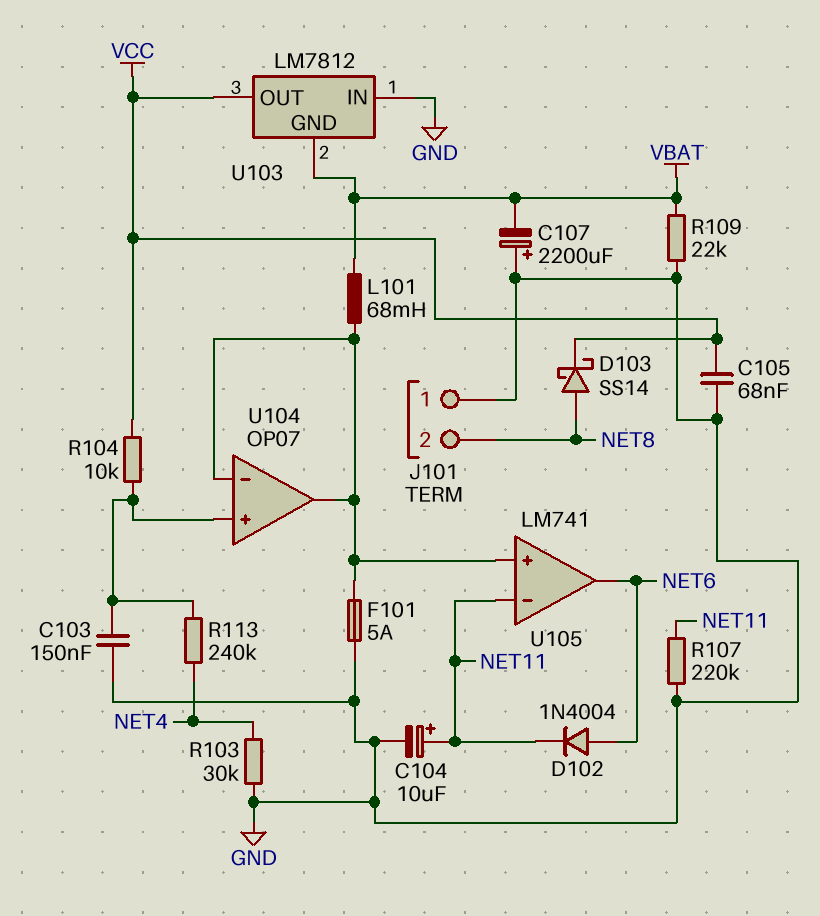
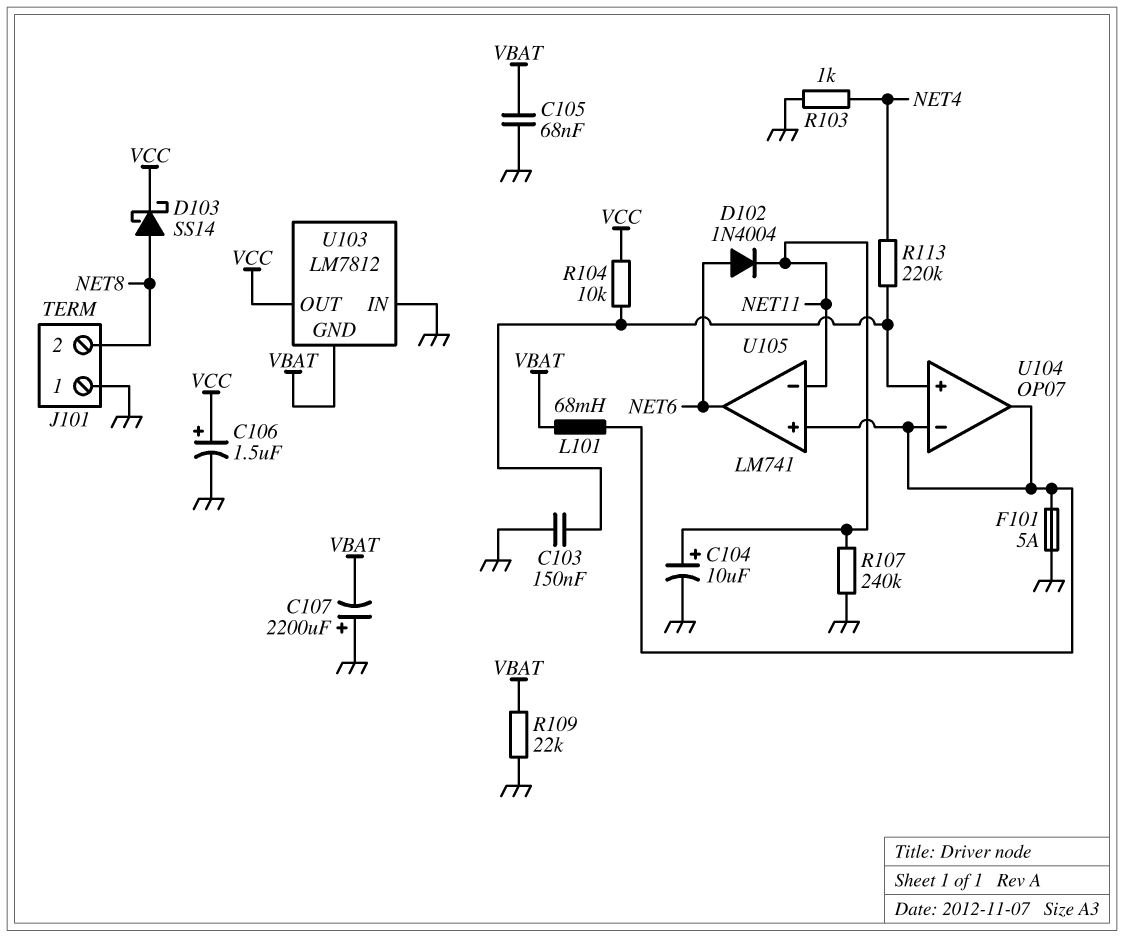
C105: 68nF (GND, VCC) -> 68nF (GND, VBAT)
C106: none -> 1.5uF (plus VCC, minus GND)
R103: 30k (GND, NET4) -> 1k (GND, NET4)
R107: 220k (GND, NET11) -> 240k (GND, NET11)
R113: 240k (NET4, U104/in+) -> 220k (NET4, U104/in+)

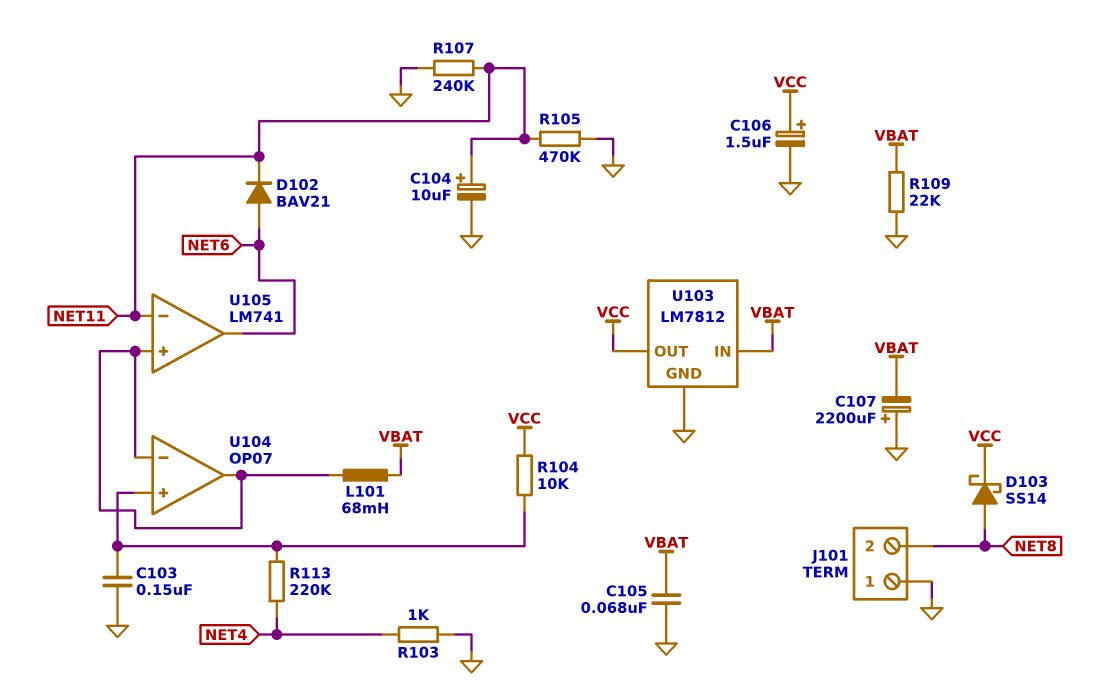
D102: diode 1N4004 (A NET6, K NET11) -> diode BAV21 (A NET6, K NET11)
F101: 5A (GND, U104/in-) -> none
R105: none -> 470k (GND, NET11)
U103 pin GND: VBAT -> GND
U103 pin IN: GND -> VBAT

